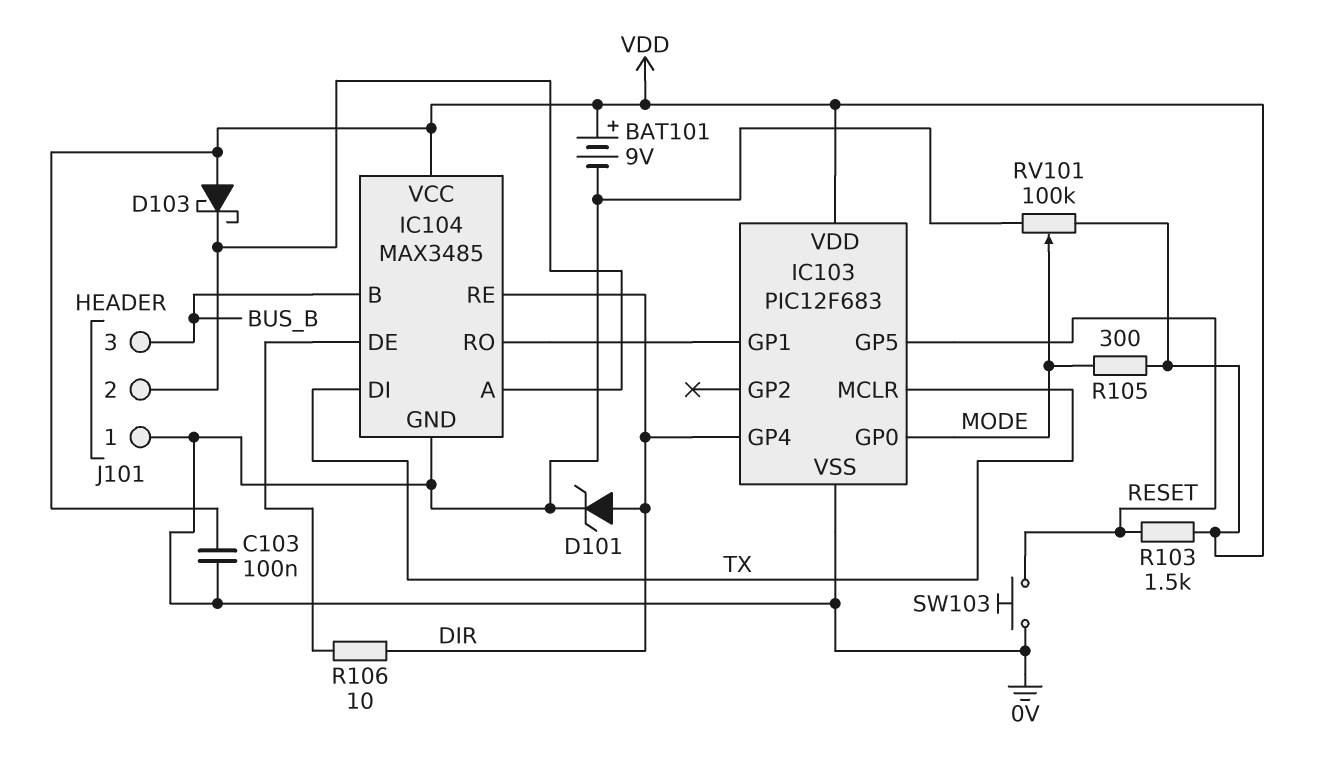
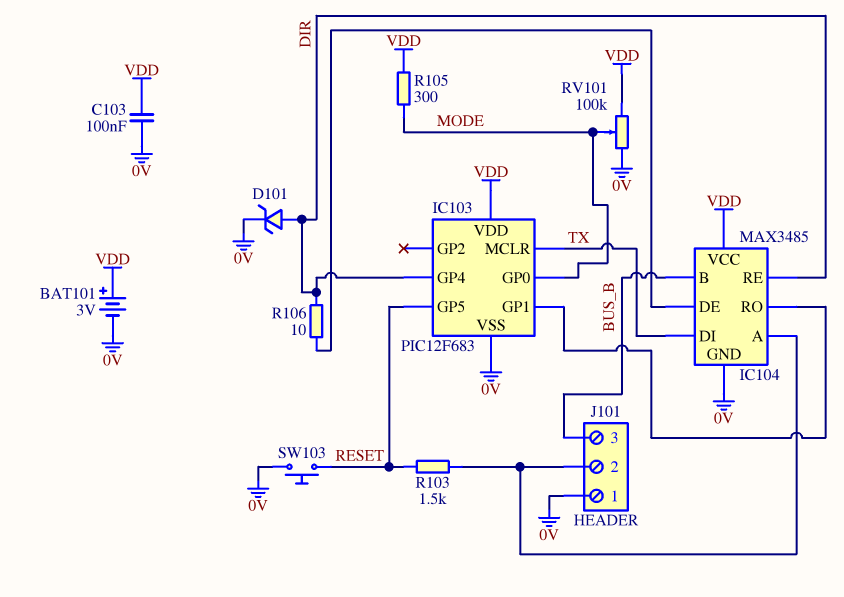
BAT101: 9V (plus VDD, minus 0V) -> 3V (plus VDD, minus 0V)
D103: schottky (A VDD, K IC104/A) -> none
R103: 1.5k (RESET, VDD) -> 1.5k (IC104/A, RESET)

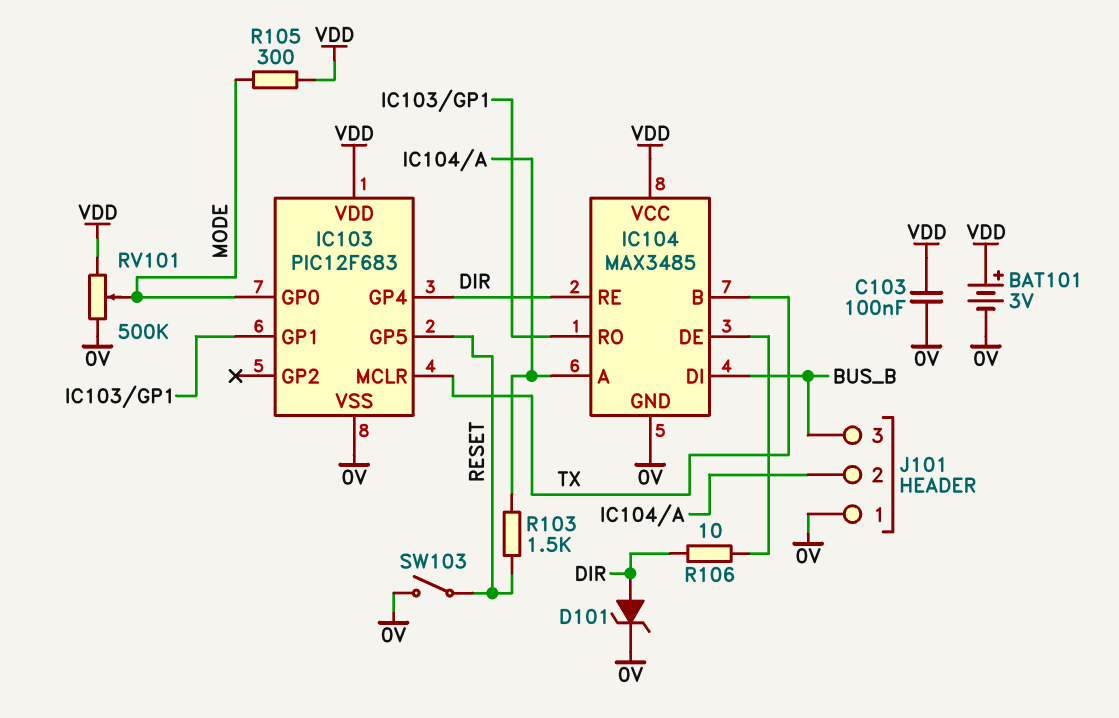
IC104 pin B: BUS_B -> TX
IC104 pin DI: TX -> BUS_B
RV101: 100k (0V, VDD, wiper MODE) -> 500k (0V, VDD, wiper MODE)
SW103: button (0V, RESET) -> switch (0V, RESET)

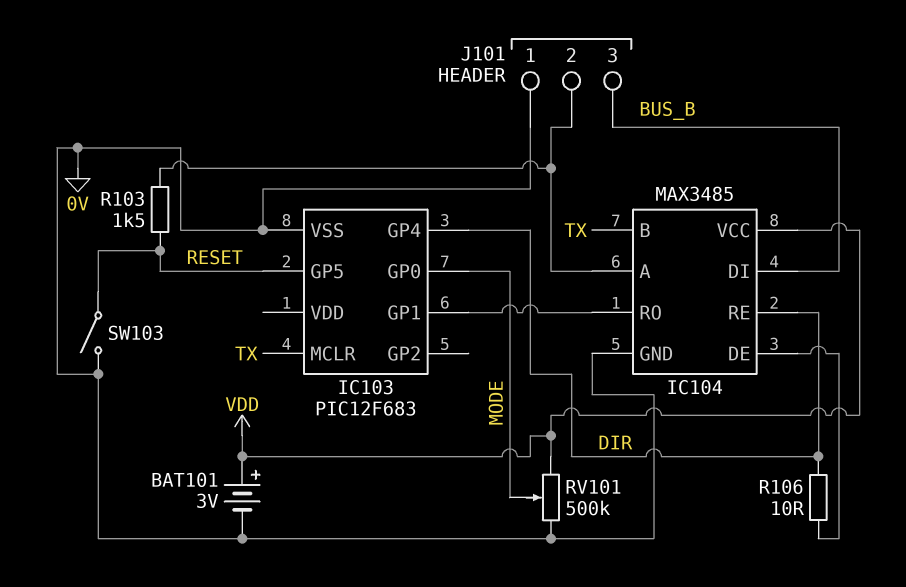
C103: 100nF (0V, VDD) -> none
D101: zener (A DIR, K 0V) -> none
IC103 pin VDD: VDD -> none
R105: 300 (MODE, VDD) -> none

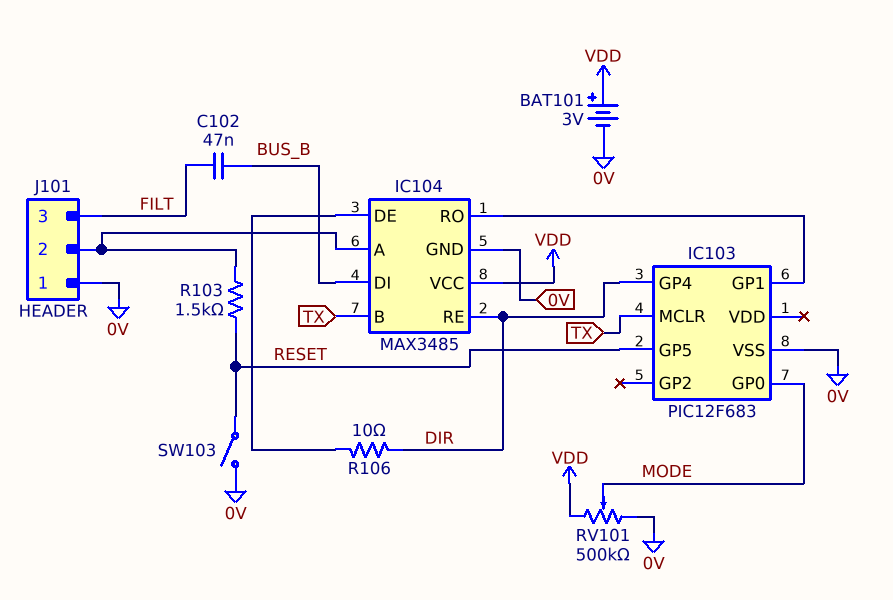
C102: none -> 47nF (BUS_B, FILT)
J101 pin 3: BUS_B -> FILT

